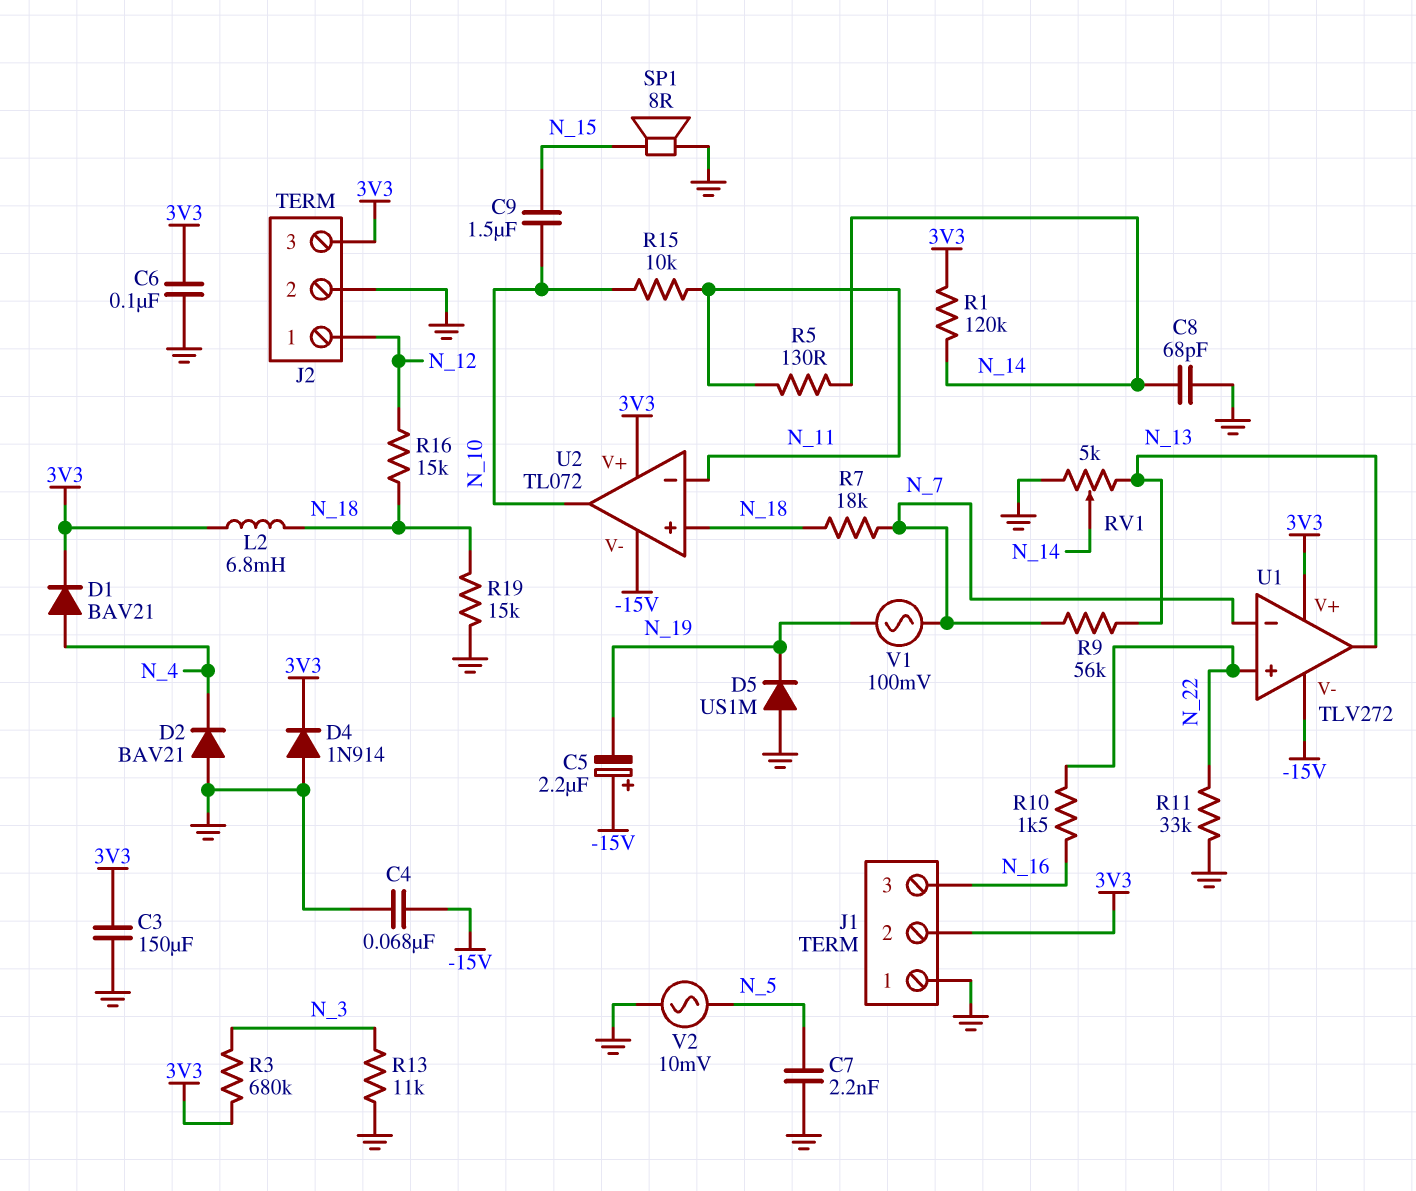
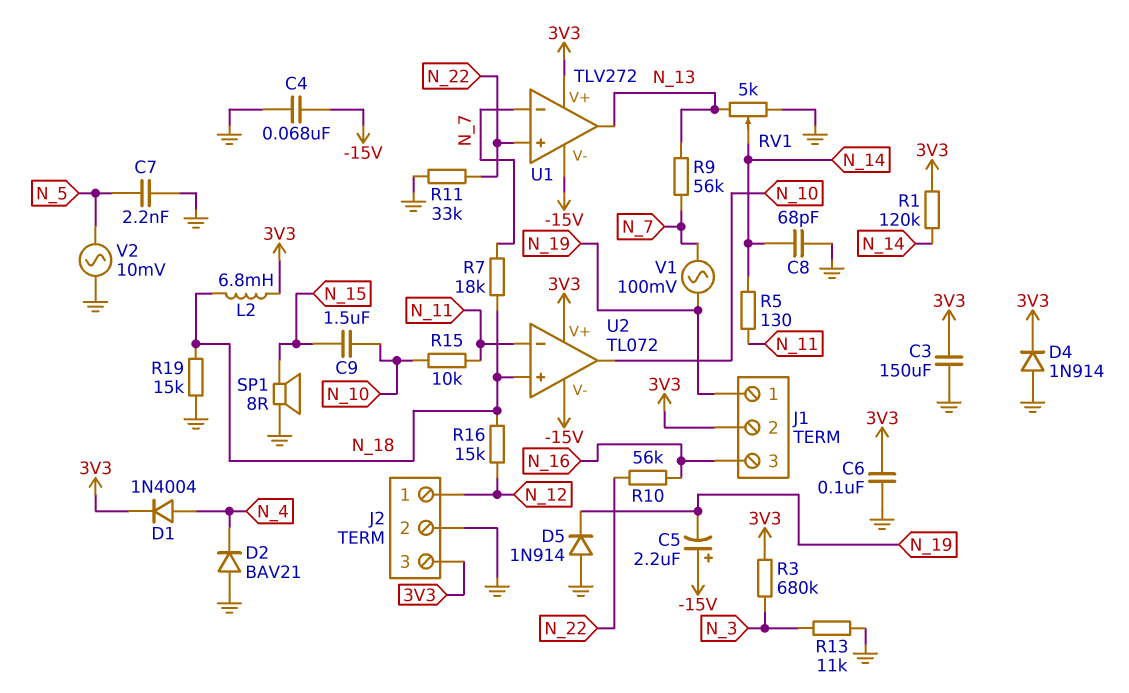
D1: diode BAV21 (A N_4, K 3V3) -> diode 1N4004 (A N_4, K 3V3)
D5: diode US1M (A GND, K N_19) -> diode 1N914 (A GND, K N_19)
J1 pin 1: GND -> N_19
R10: 1.5k (N_16, N_22) -> 56k (N_16, N_22)

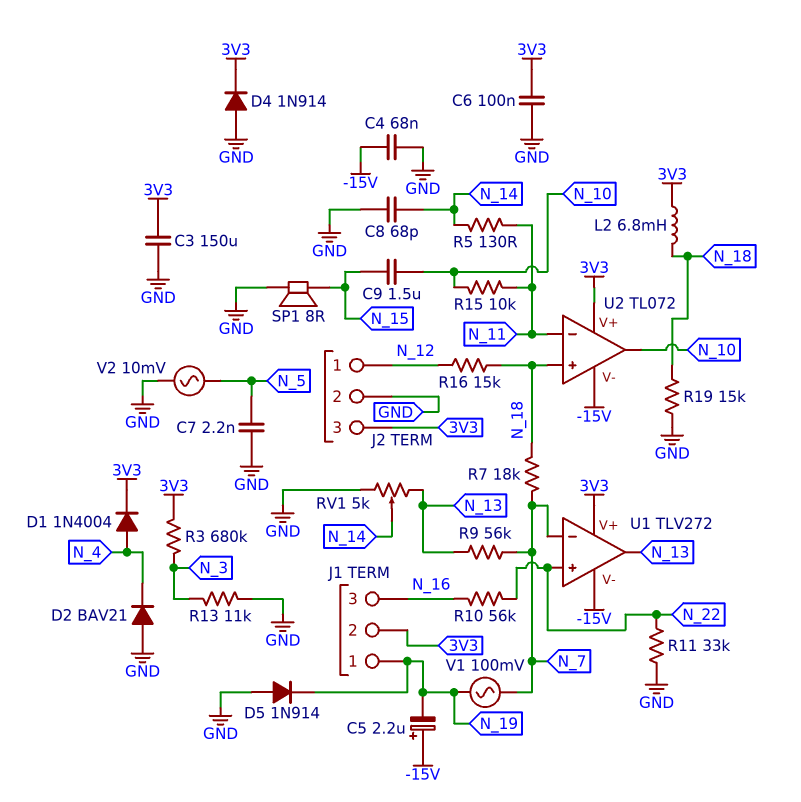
R1: 120k (3V3, N_14) -> none

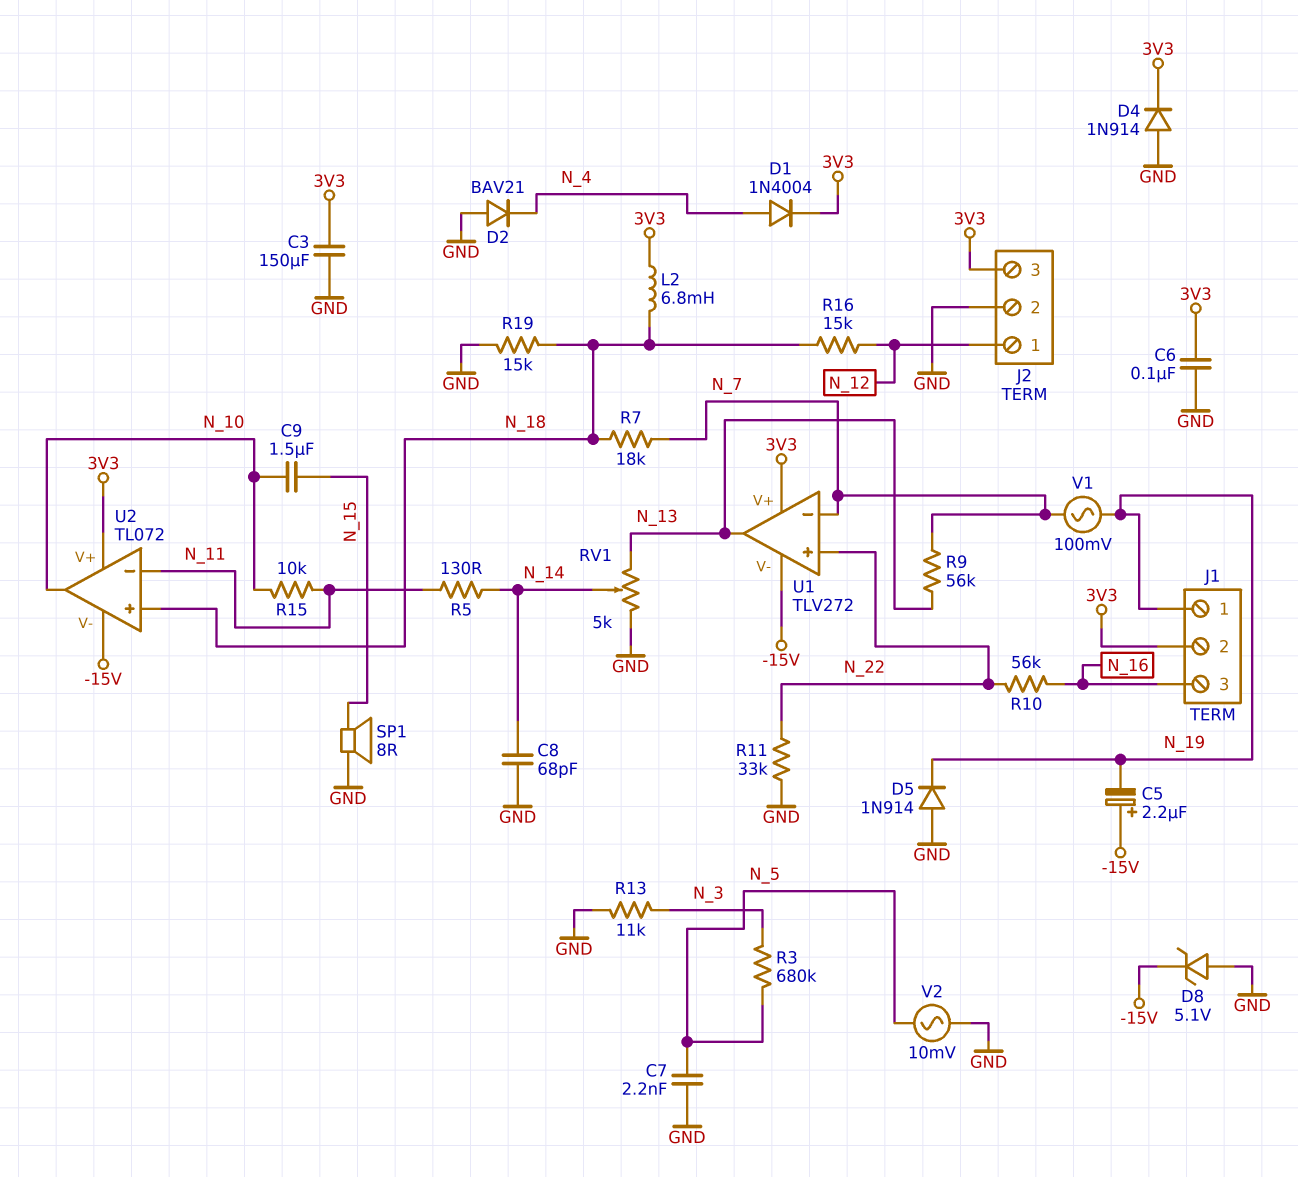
C4: 68nF (-15V, GND) -> none
D8: none -> zener 5.1V (A GND, K -15V)
R3: 680k (3V3, N_3) -> 680k (N_3, N_5)

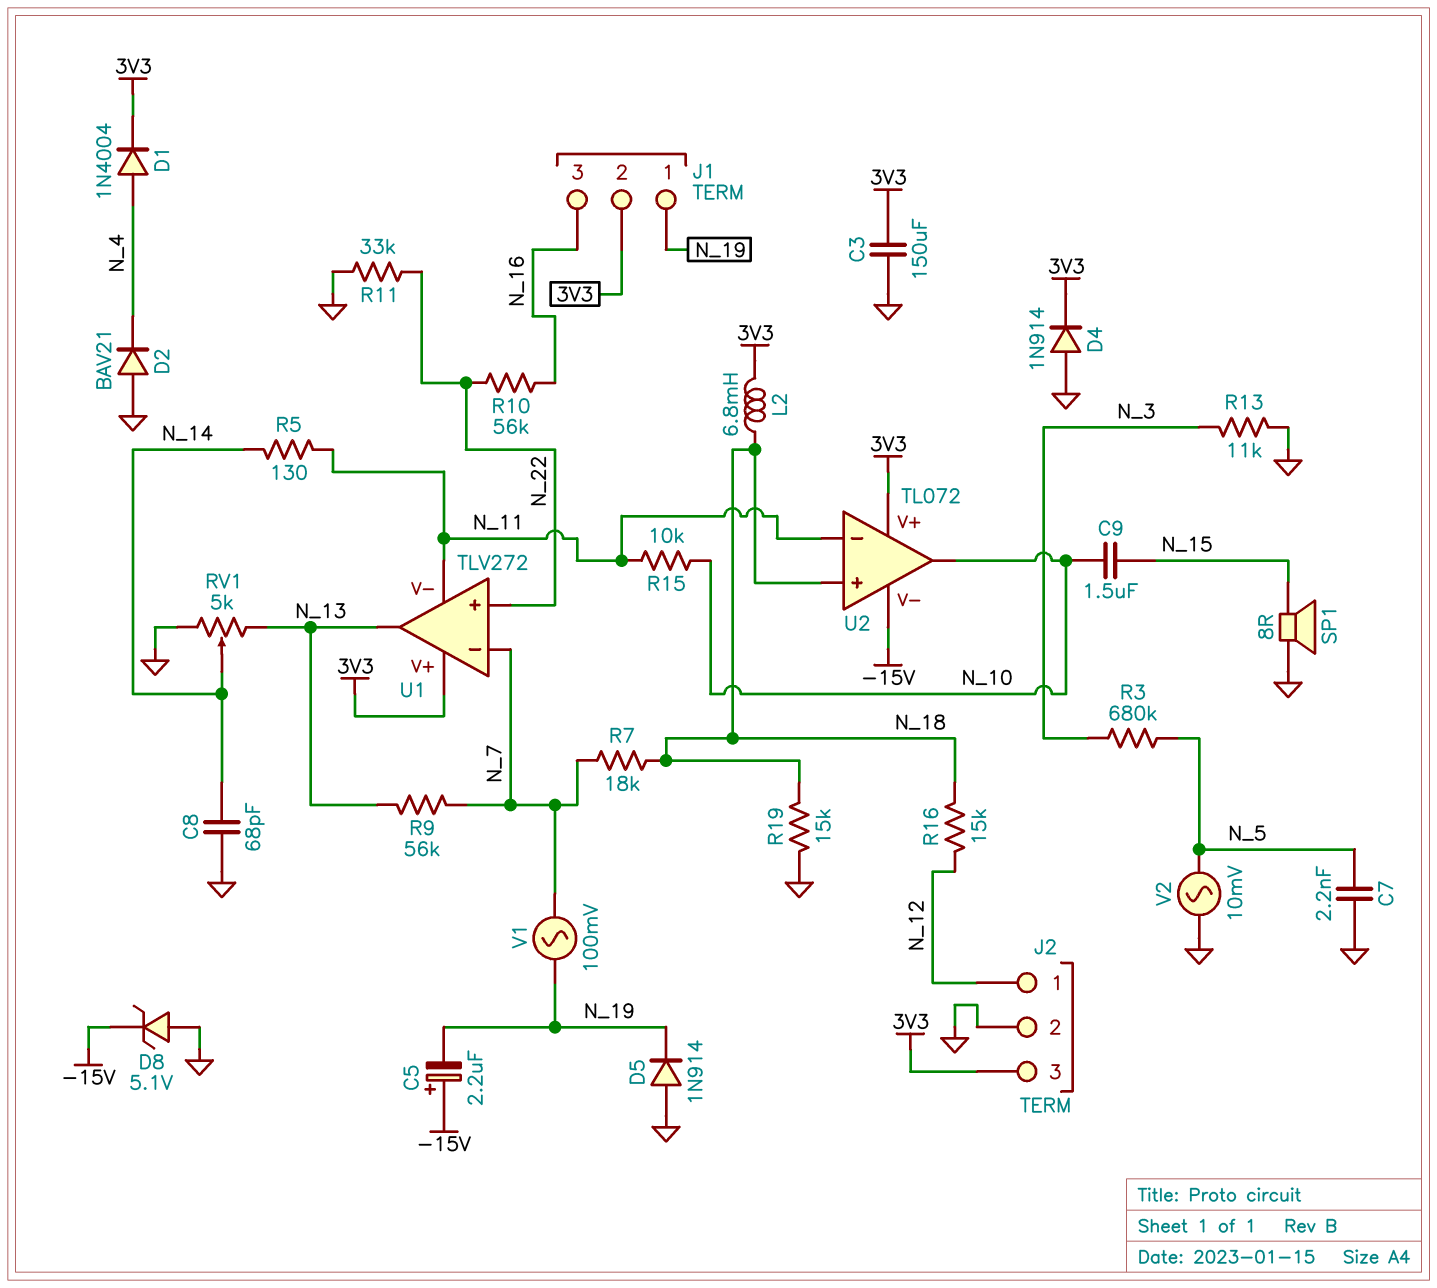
C6: 100nF (3V3, GND) -> none
U1 pin V-: -15V -> N_11

